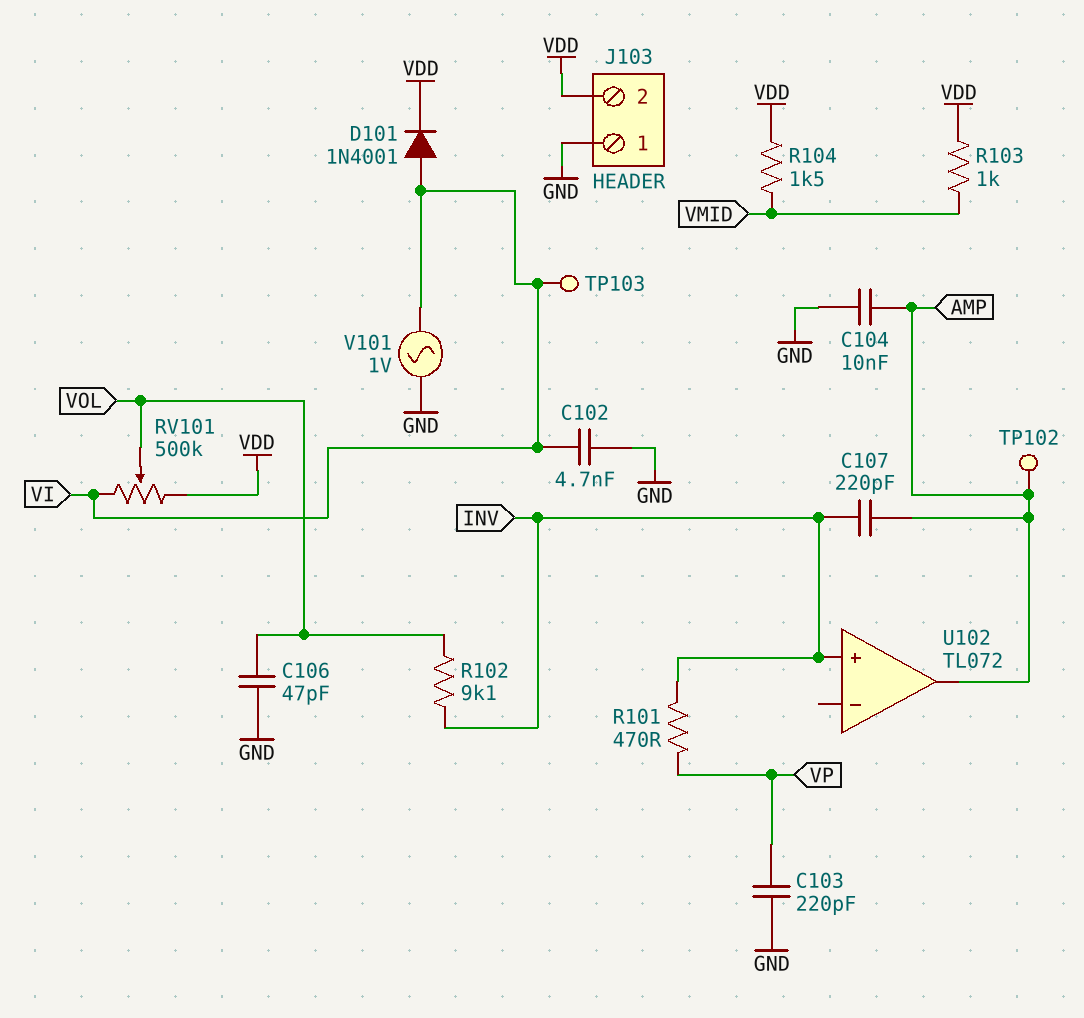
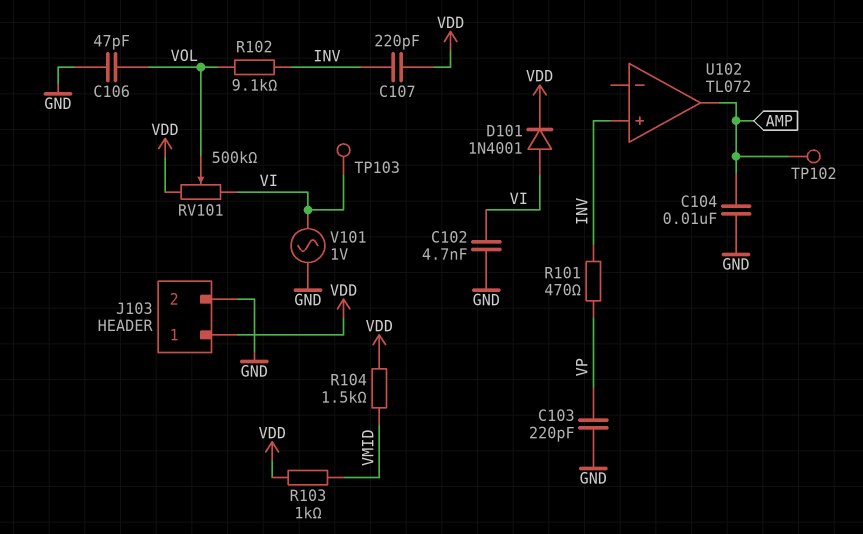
C107: 220pF (AMP, INV) -> 220pF (INV, VDD)
J103 pin 1: GND -> VDD
J103 pin 2: VDD -> GND

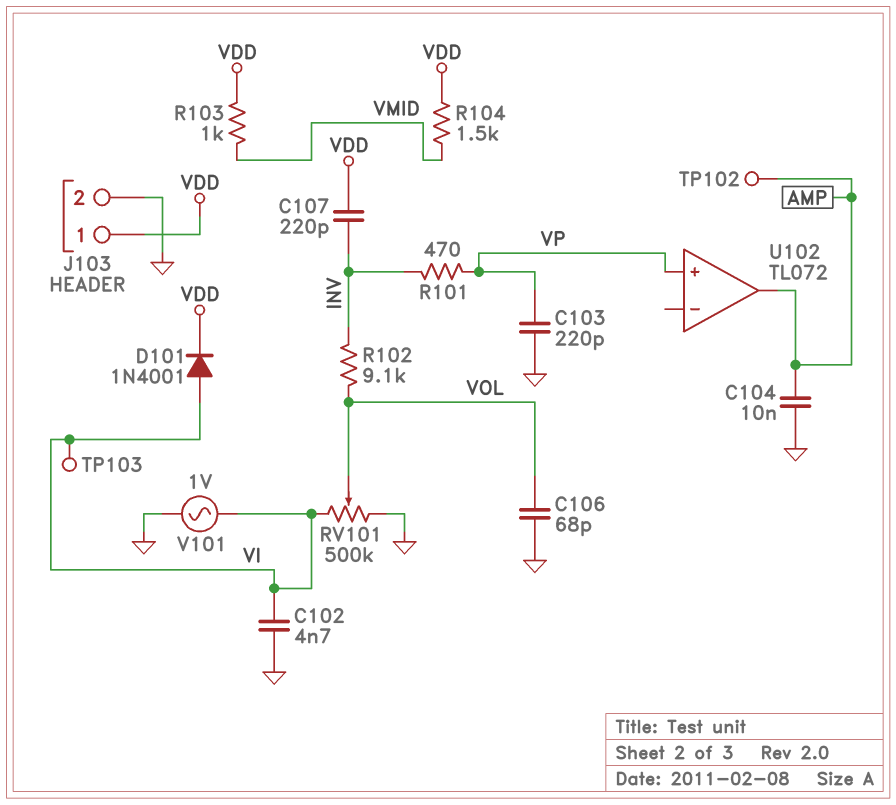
C106: 47pF (GND, VOL) -> 68pF (GND, VOL)
RV101: 500k (VDD, VI, wiper VOL) -> 500k (GND, VI, wiper VOL)
U102 pin in+: INV -> VP

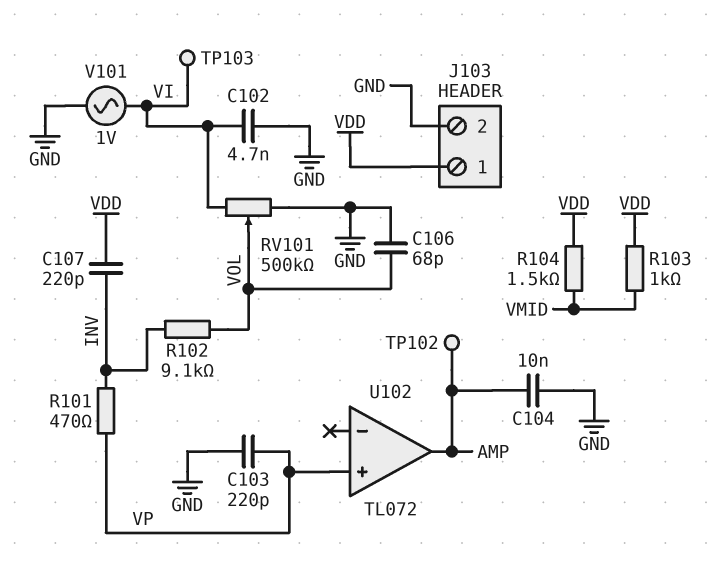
D101: diode 1N4001 (A VI, K VDD) -> none

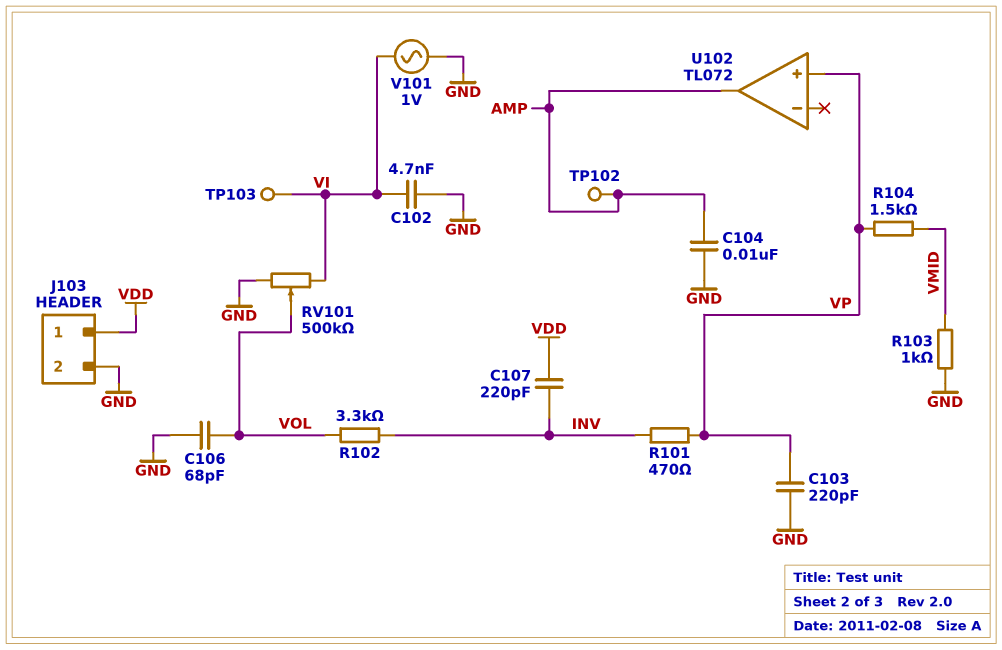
R102: 9.1k (INV, VOL) -> 3.3k (INV, VOL)
R103: 1k (VDD, VMID) -> 1k (GND, VMID)
R104: 1.5k (VDD, VMID) -> 1.5k (VMID, VP)

